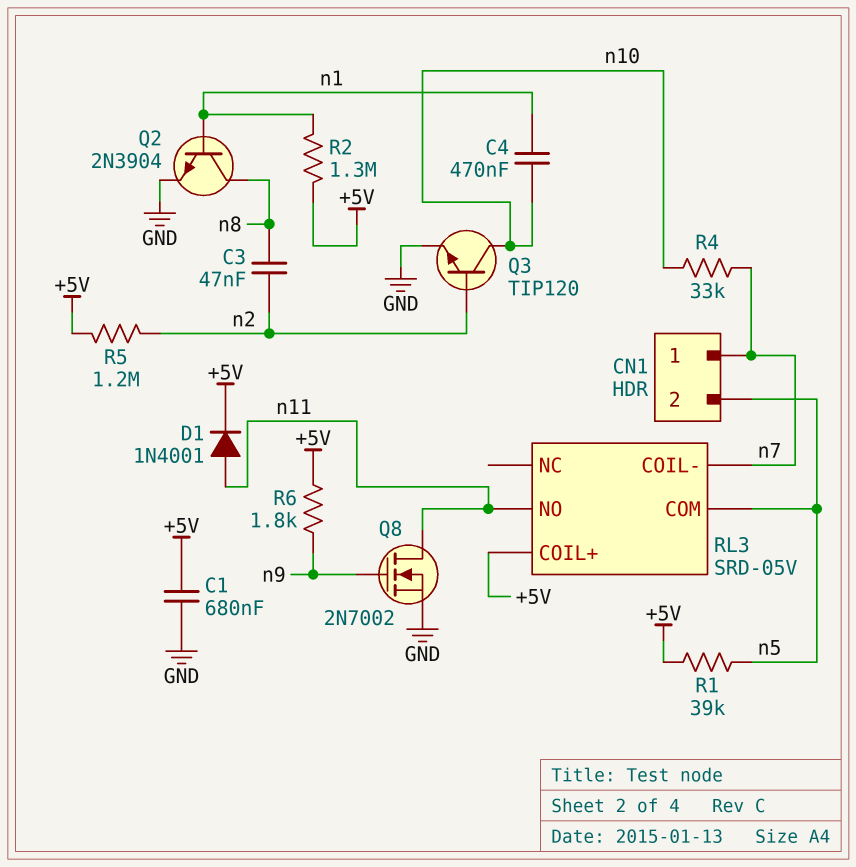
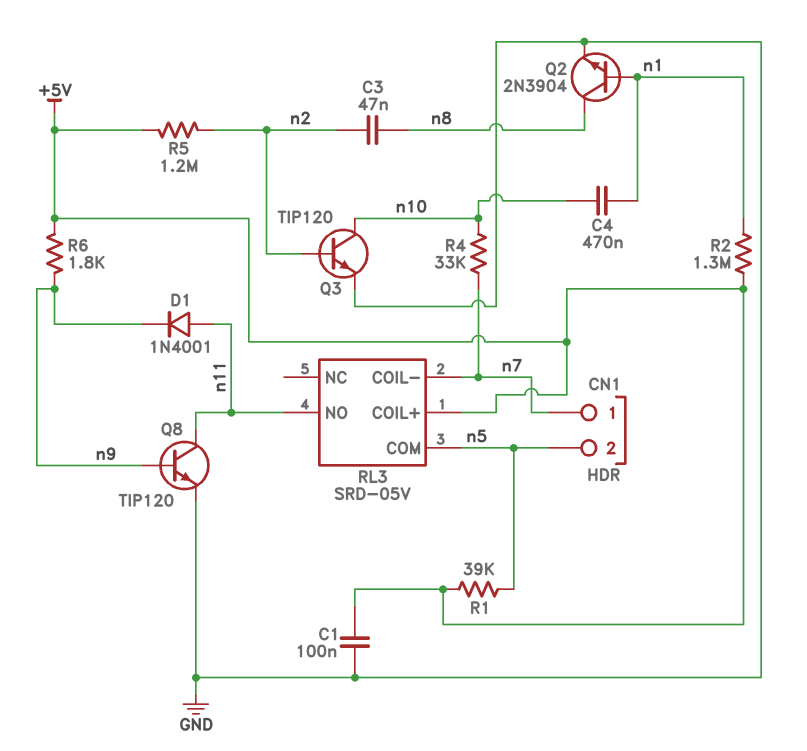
C1: 680nF (+5V, GND) -> 100nF (+5V, GND)
D1: diode 1N4001 (A n11, K +5V) -> diode 1N4001 (A n11, K n9)
Q8: NMOS 2N7002 (G n9, D n11, S GND) -> NPN TIP120 (B n9, C n11, E GND)

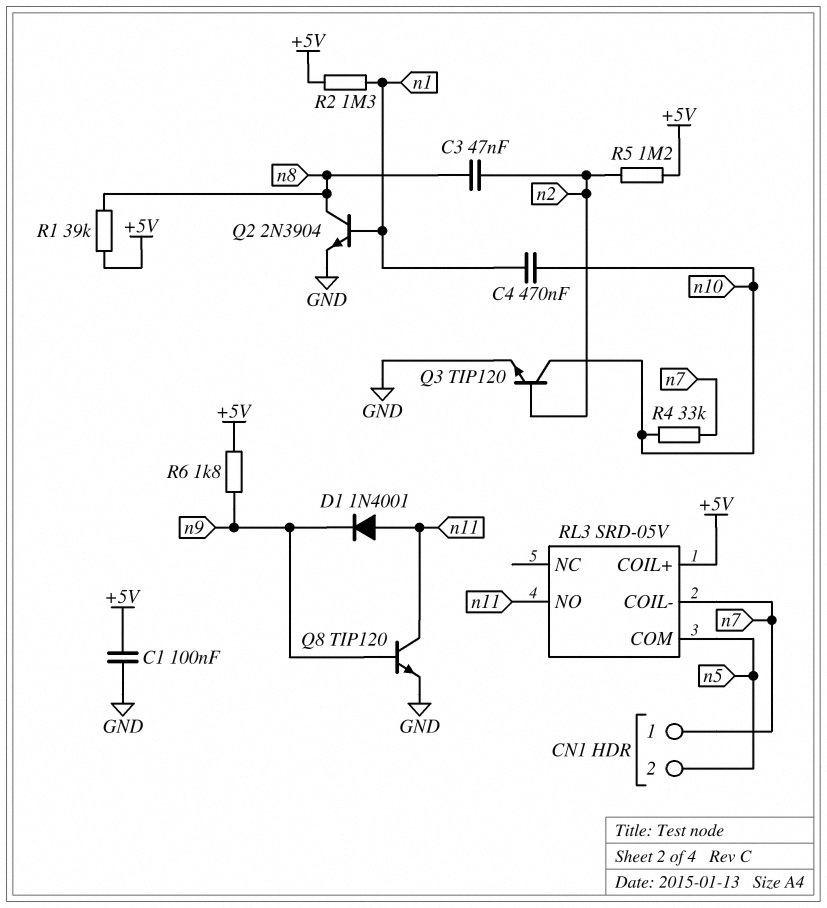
R1: 39k (+5V, n5) -> 39k (+5V, n8)

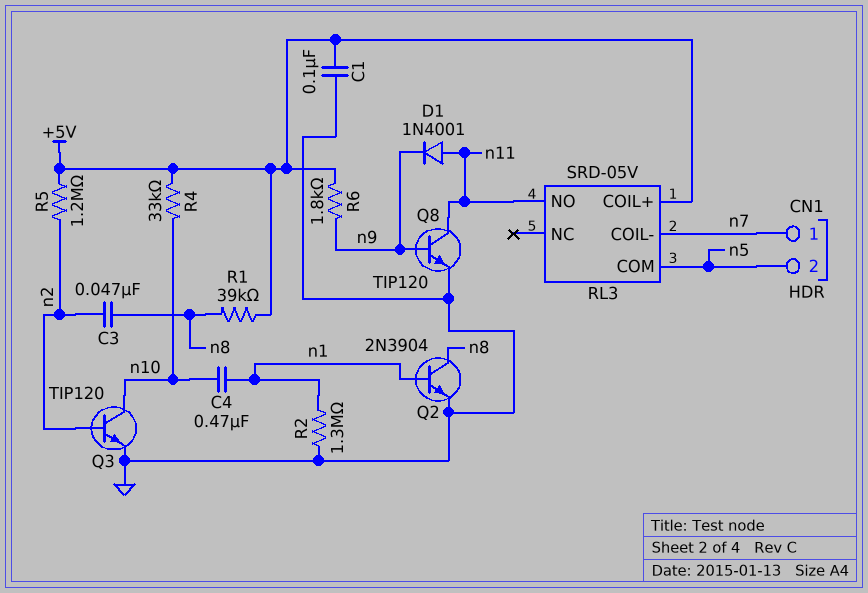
R2: 1.3M (+5V, n1) -> 1.3M (GND, n1)
R4: 33k (n7, n10) -> 33k (+5V, n10)

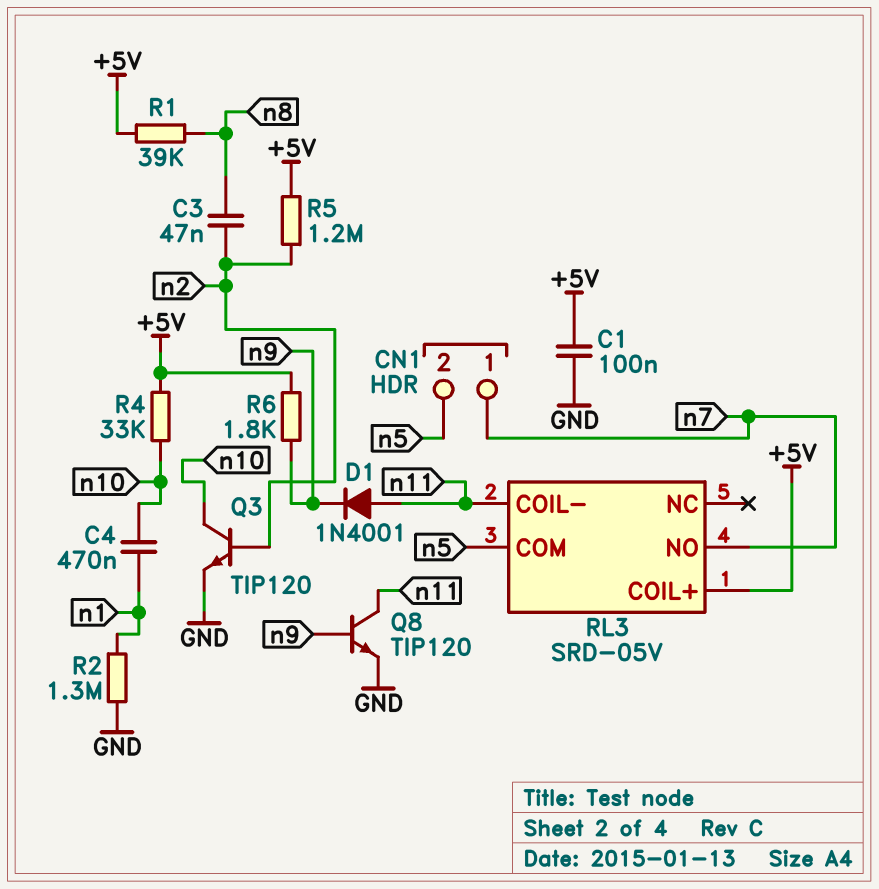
Q2: NPN 2N3904 (B n1, C n8, E GND) -> none
RL3 pin COIL-: n7 -> n11
RL3 pin NO: n11 -> n7

